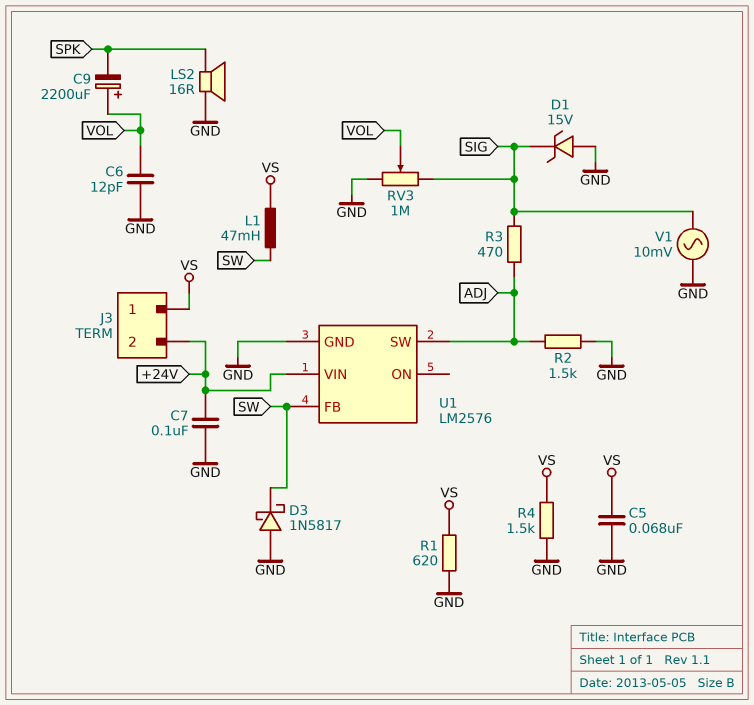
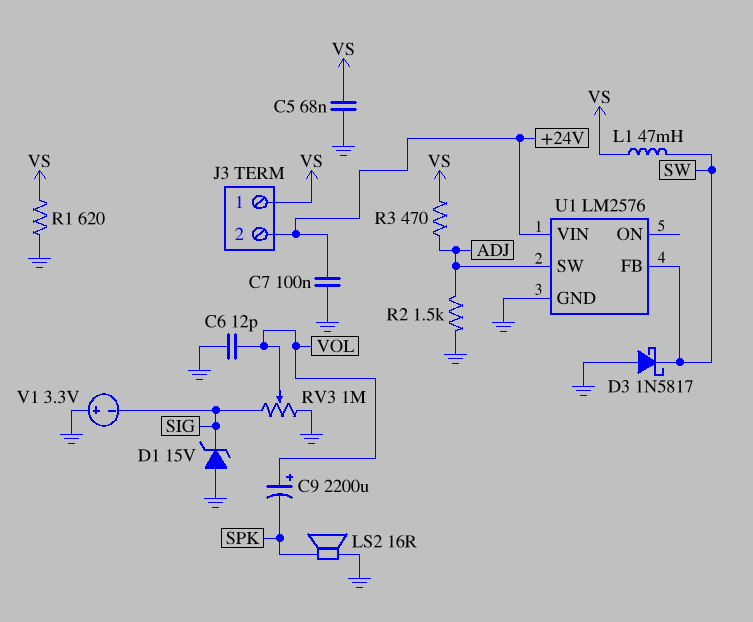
R3: 470 (ADJ, SIG) -> 470 (ADJ, VS)
R4: 1.5k (GND, VS) -> none
V1: AC 10mV (GND, SIG) -> 3.3V (plus GND, minus SIG)

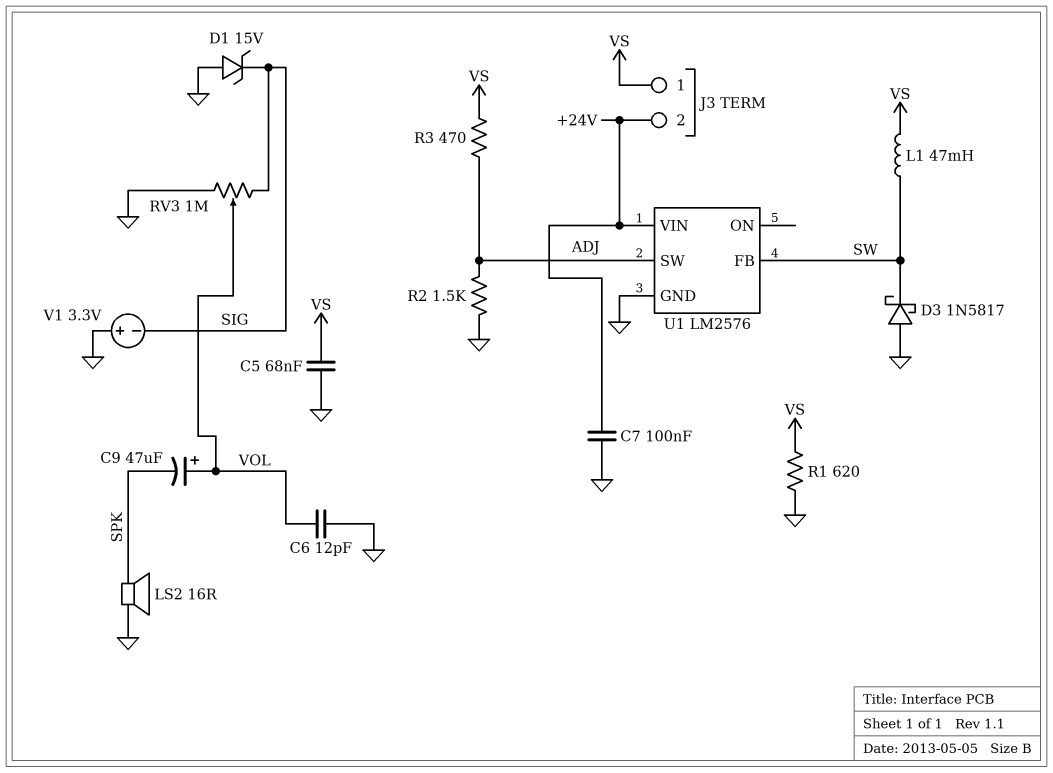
C9: 2200uF (plus VOL, minus SPK) -> 47uF (plus VOL, minus SPK)

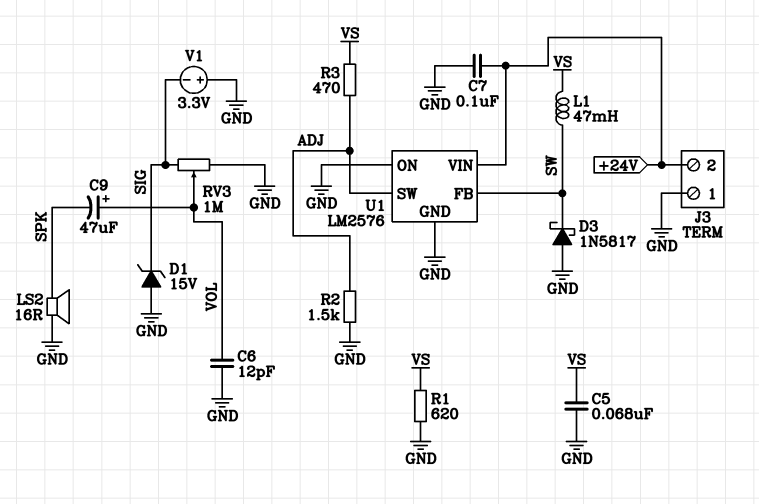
J3 pin 1: VS -> GND
U1 pin ON: none -> GND

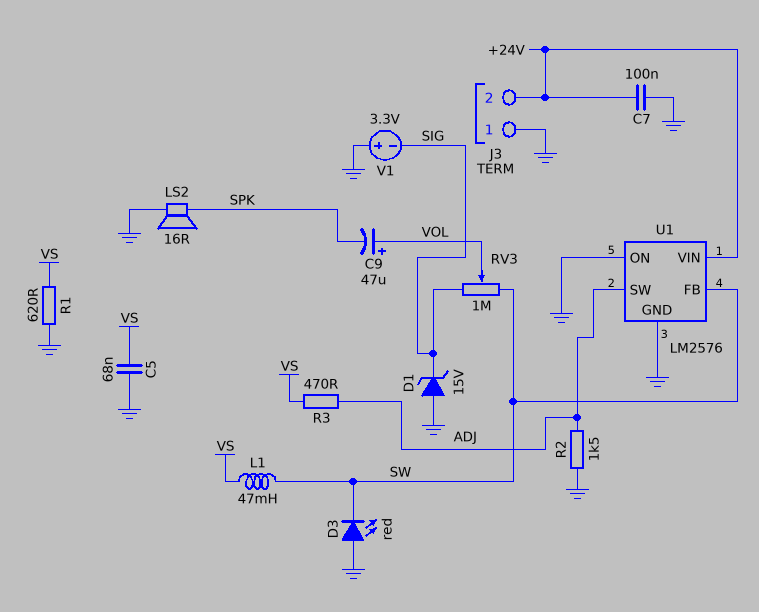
C6: 12pF (GND, VOL) -> none
D3: schottky 1N5817 (A GND, K SW) -> LED red (A GND, K SW)
RV3: 1M (GND, SIG, wiper VOL) -> 1M (SIG, SW, wiper VOL)

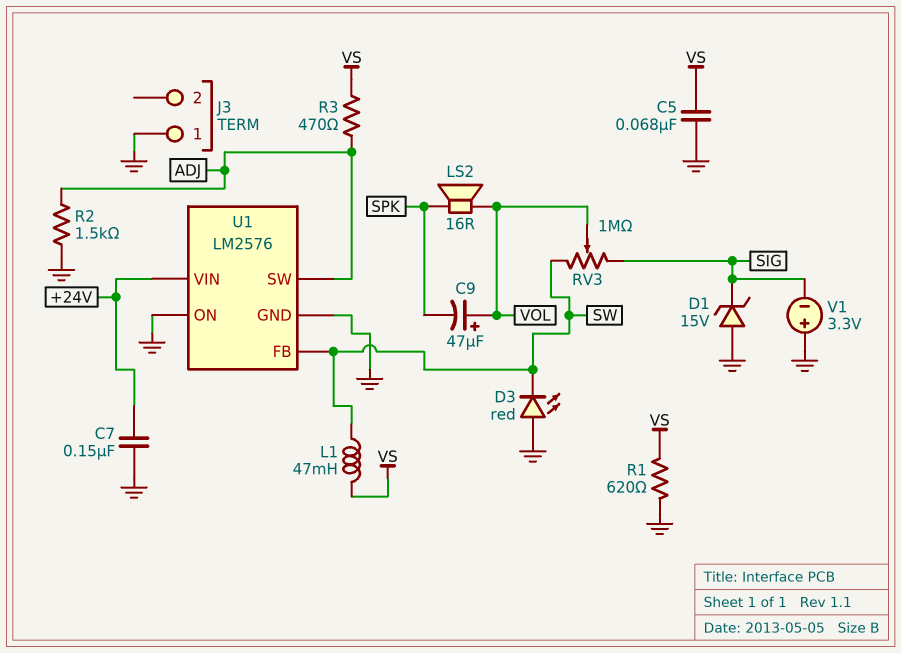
C7: 100nF (+24V, GND) -> 150nF (+24V, GND)
J3 pin 2: +24V -> none
LS2: speaker 16R (GND, SPK) -> speaker 16R (SPK, VOL)

